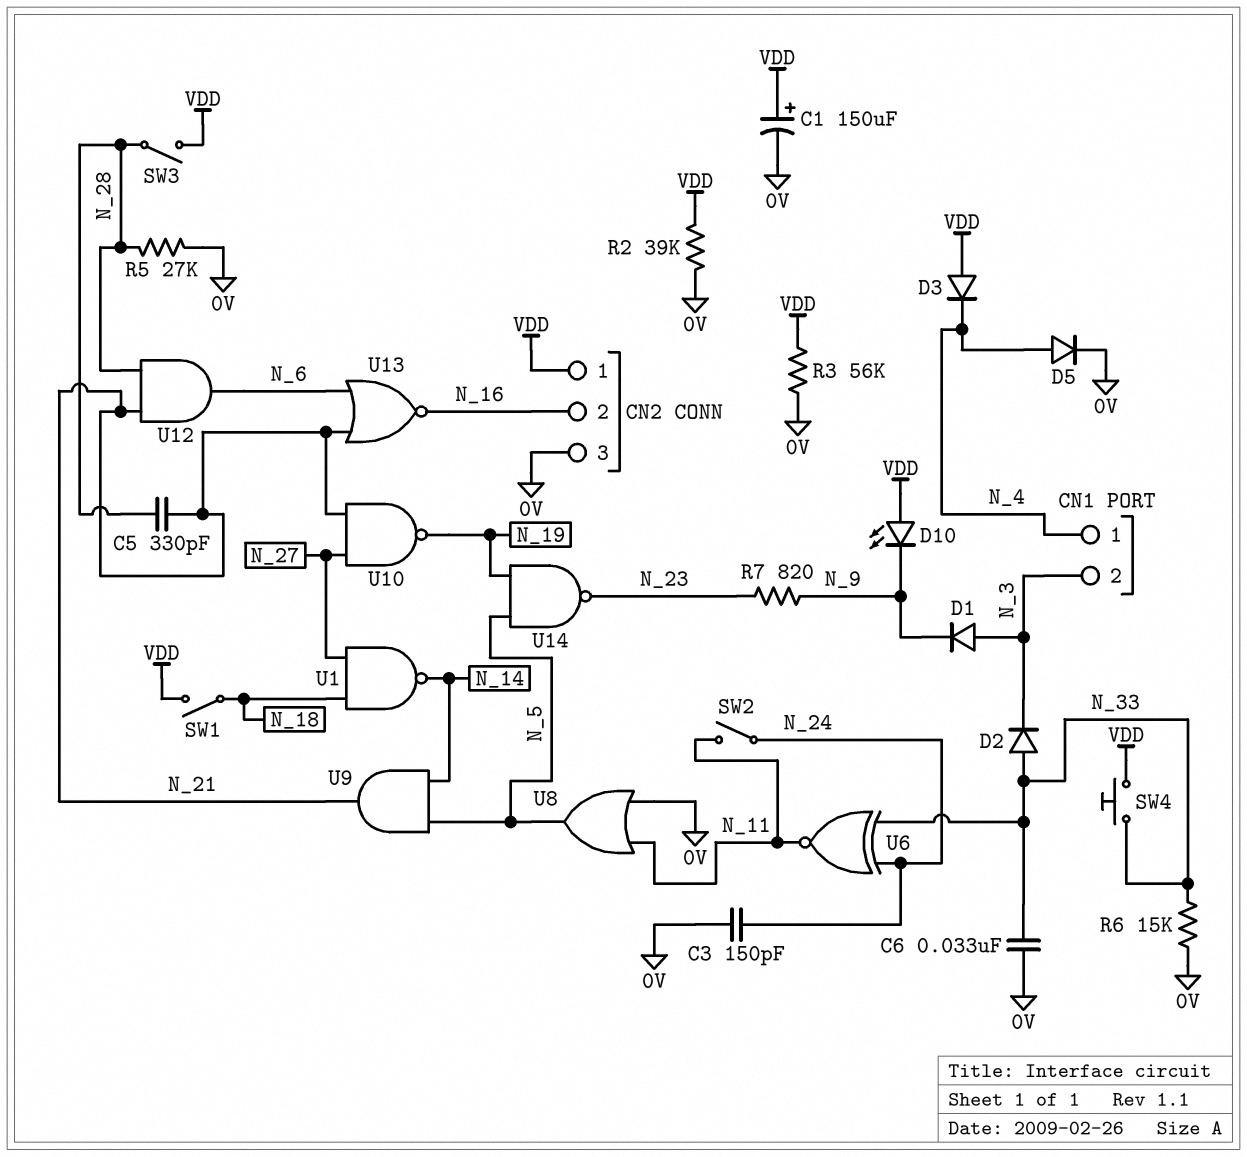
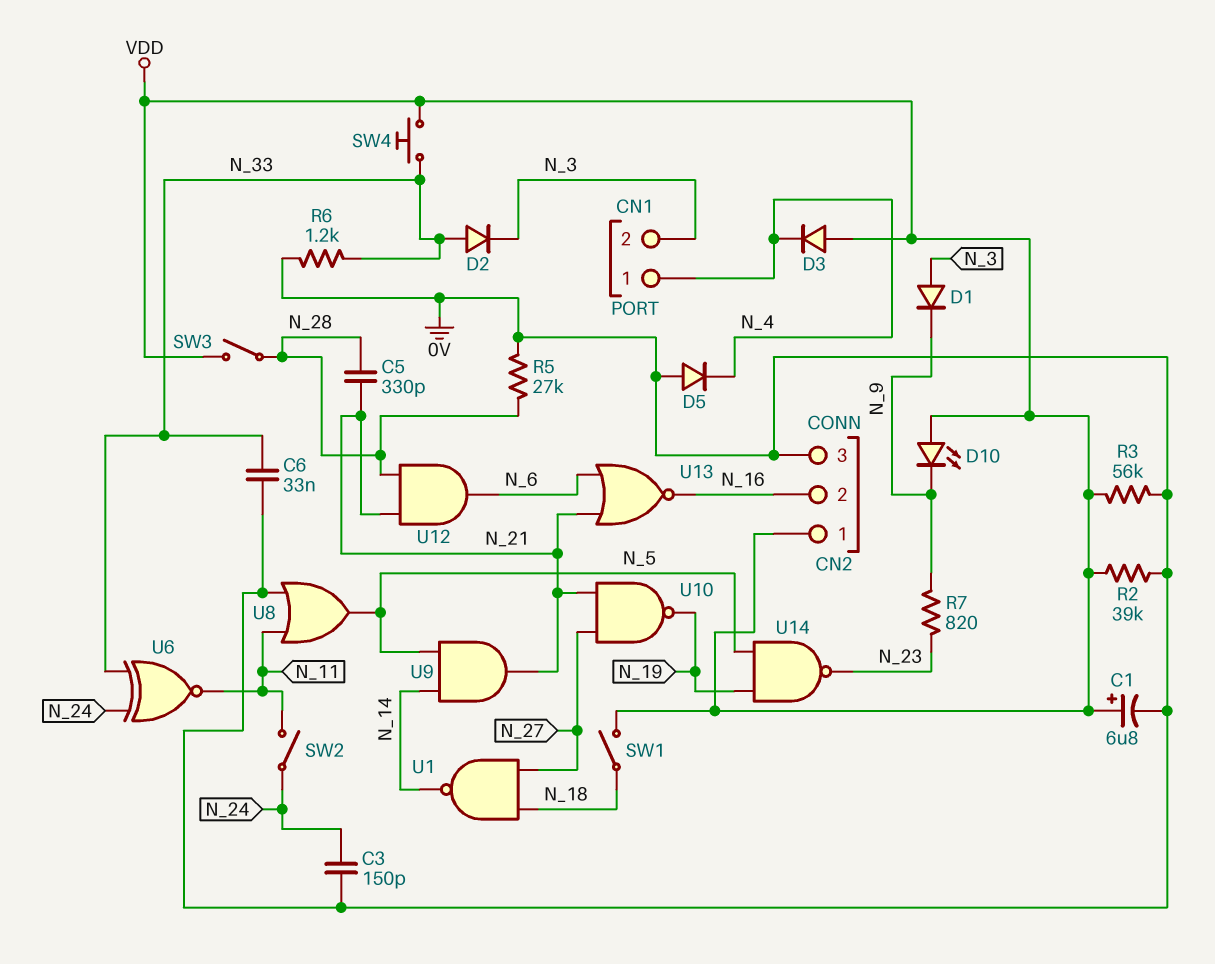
C1: 150uF (plus VDD, minus 0V) -> 6.8uF (plus VDD, minus 0V)
D5: diode (A N_4, K 0V) -> diode (A 0V, K N_4)
R6: 15k (0V, N_33) -> 1.2k (0V, N_33)

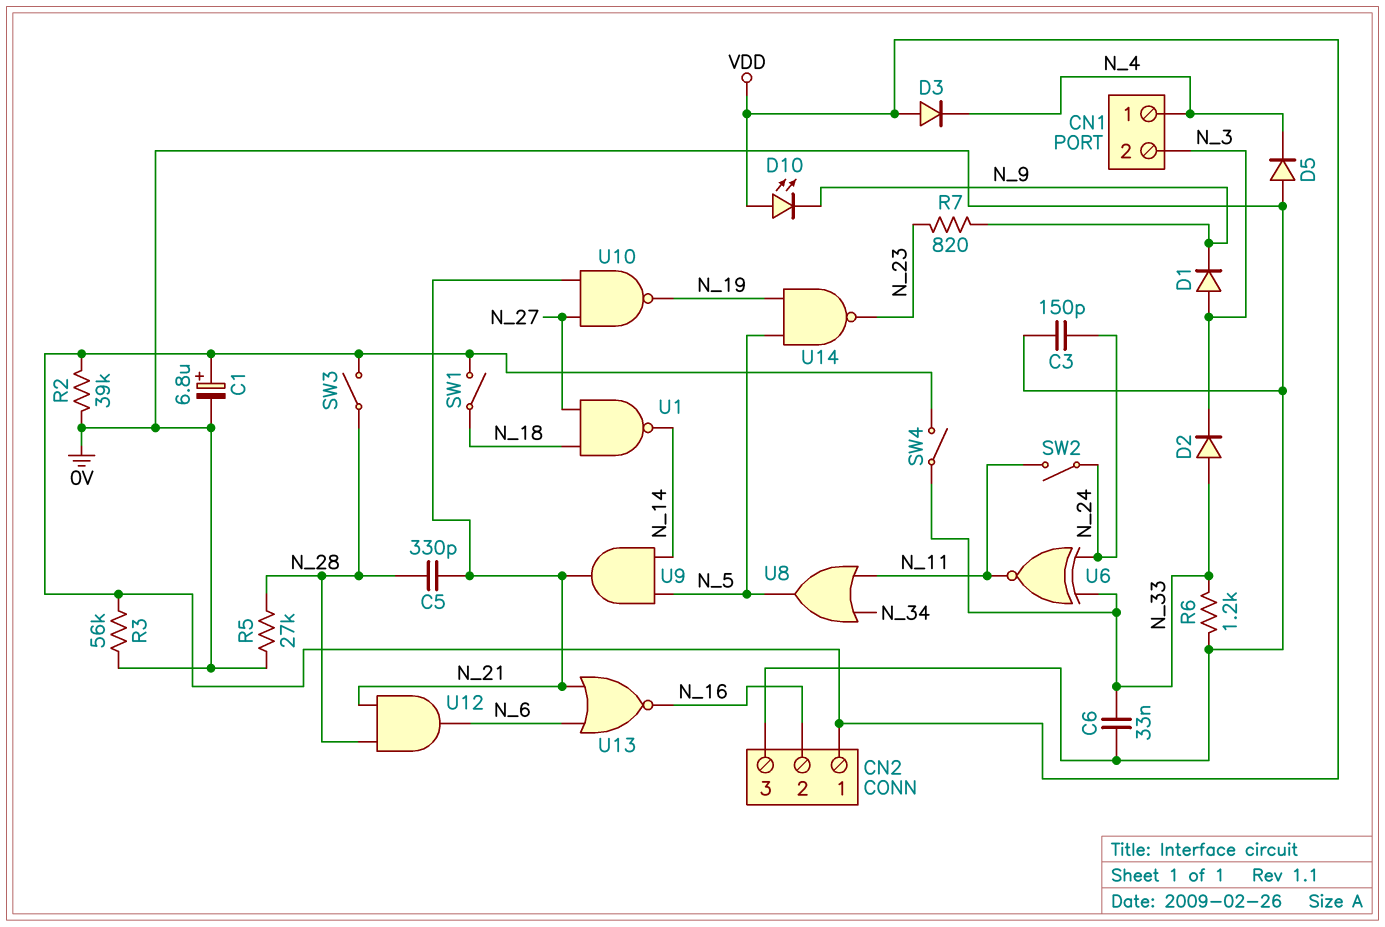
SW4: button (N_33, VDD) -> switch (N_33, VDD)
U8: OR (in 0V, in N_11, out N_5) -> OR (in N_11, in N_34, out N_5)

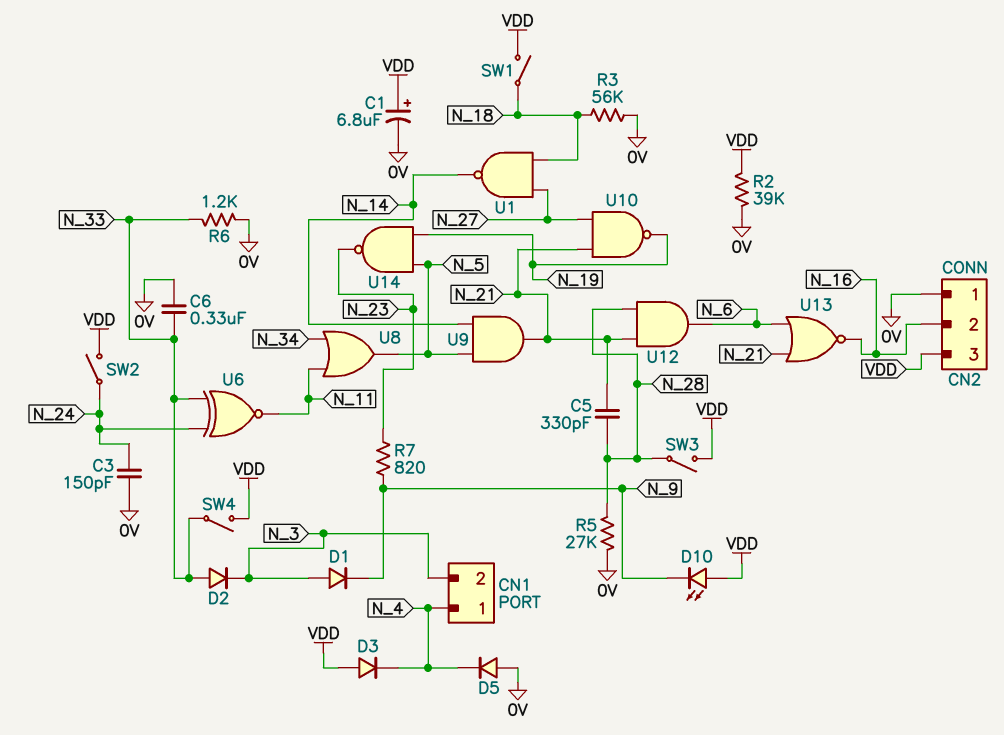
C6: 33nF (0V, N_33) -> 330nF (0V, N_33)
CN2 pin 1: VDD -> 0V
CN2 pin 3: 0V -> VDD
R3: 56k (0V, VDD) -> 56k (0V, N_18)
SW2: switch (N_11, N_24) -> switch (N_24, VDD)

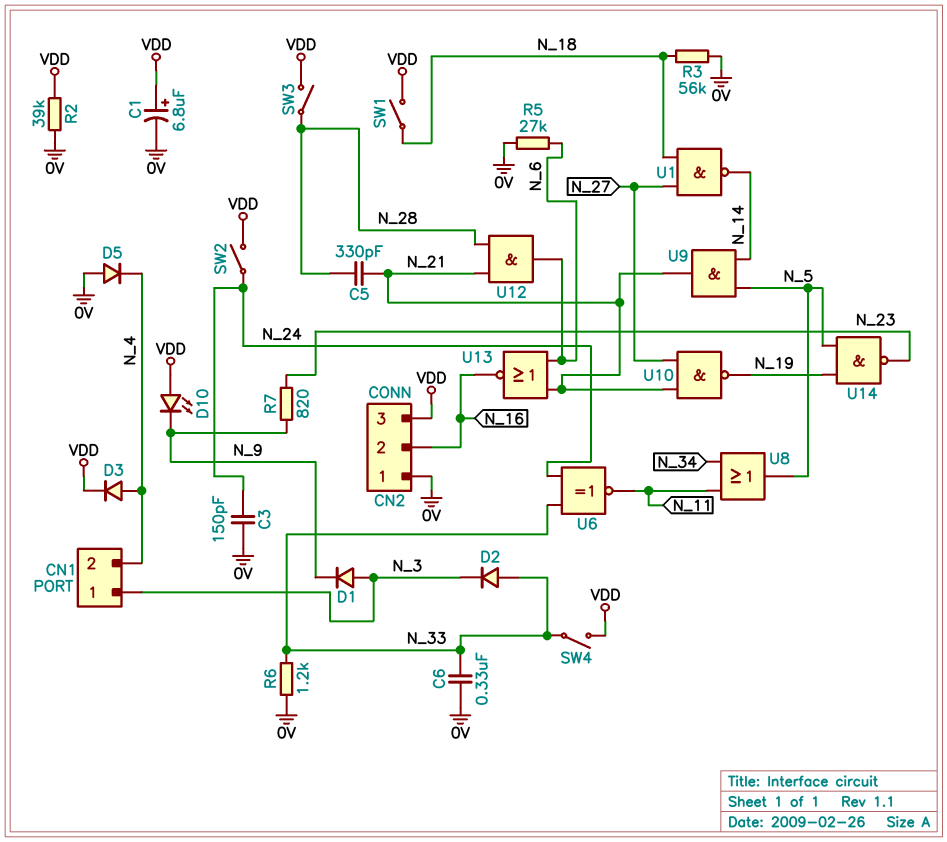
CN1 pin 1: N_4 -> N_3
CN1 pin 2: N_3 -> N_4
D3: diode (A VDD, K N_4) -> diode (A N_4, K VDD)
R5: 27k (0V, N_28) -> 27k (0V, N_6)

